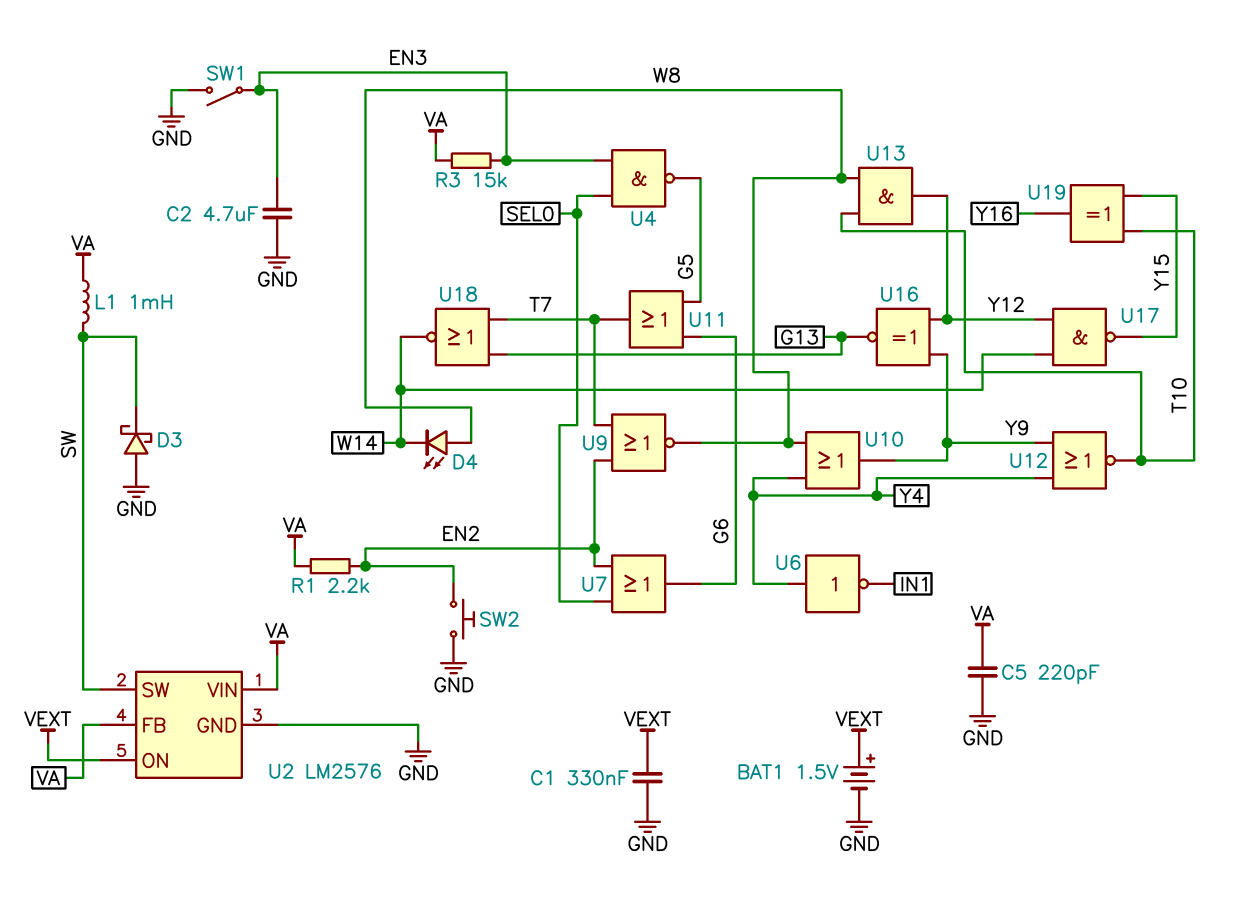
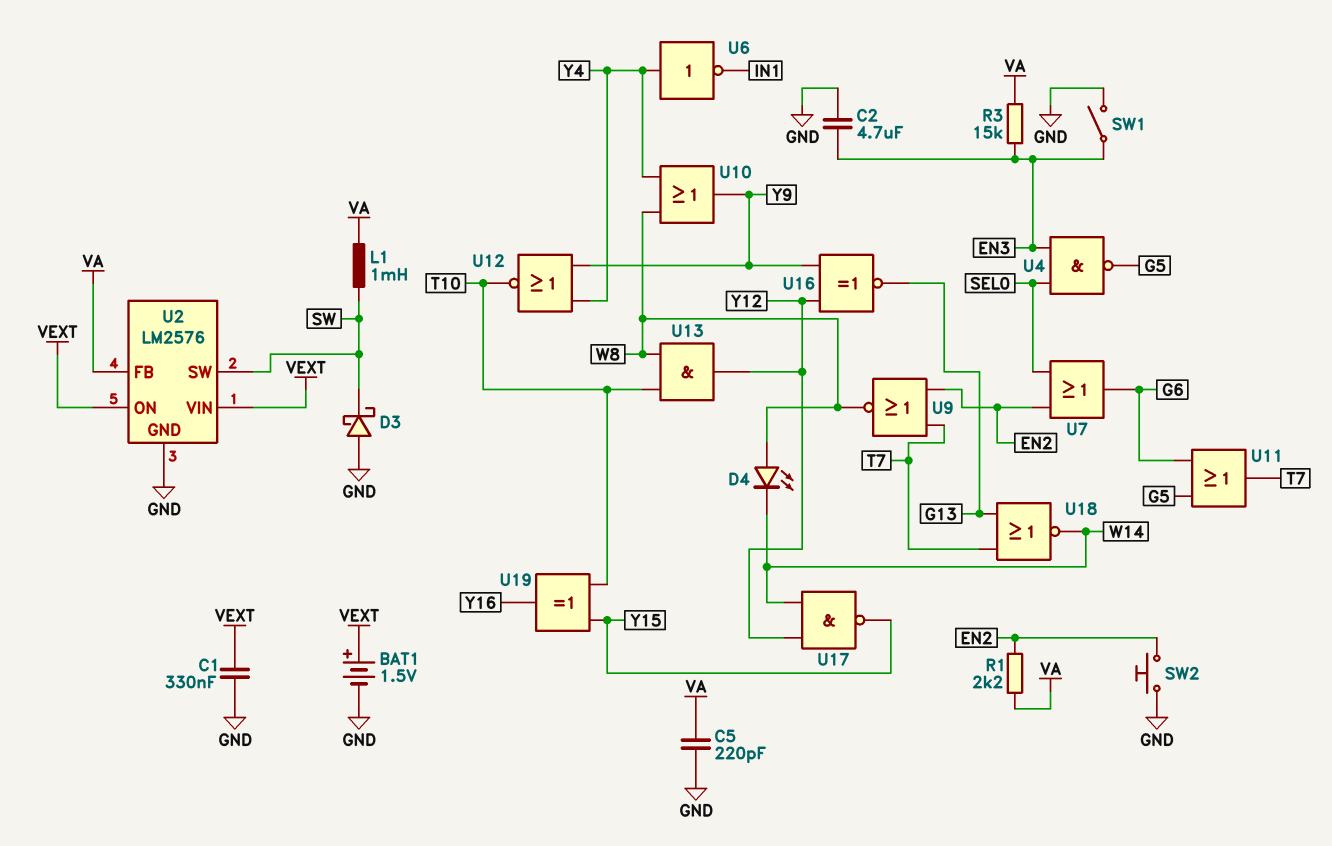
U2 pin VIN: VA -> VEXT

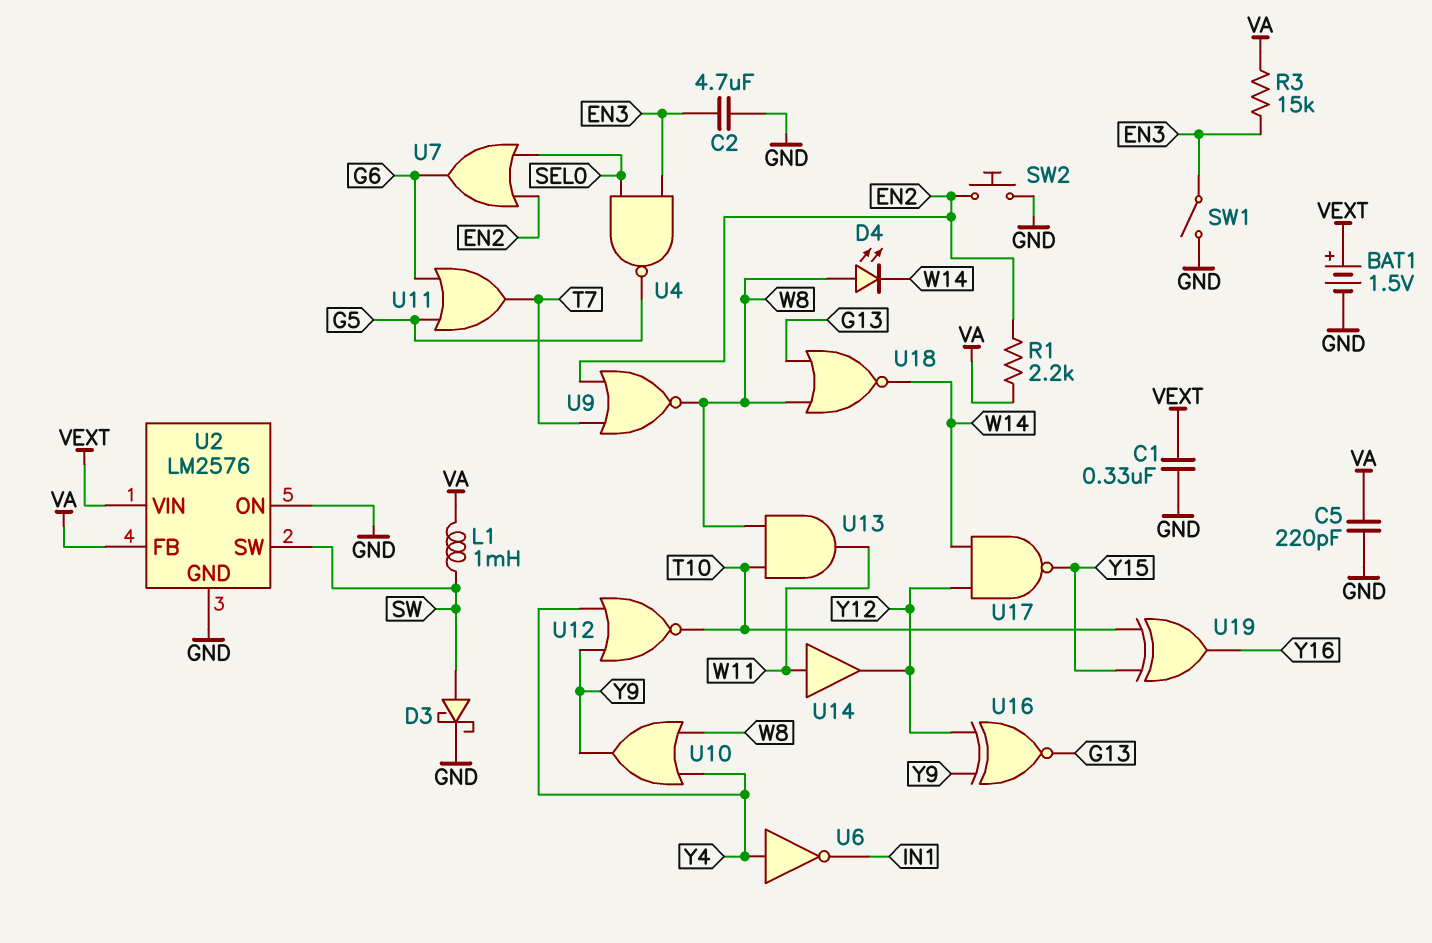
D3: schottky (A GND, K SW) -> schottky (A SW, K GND)
U2 pin ON: VEXT -> GND
U13: AND (in T10, in W8, out Y12) -> AND (in T10, in W8, out W11)
U14: none -> buffer (in W11, out Y12)
U18: NOR (in G13, in T7, out W14) -> NOR (in G13, in W8, out W14)

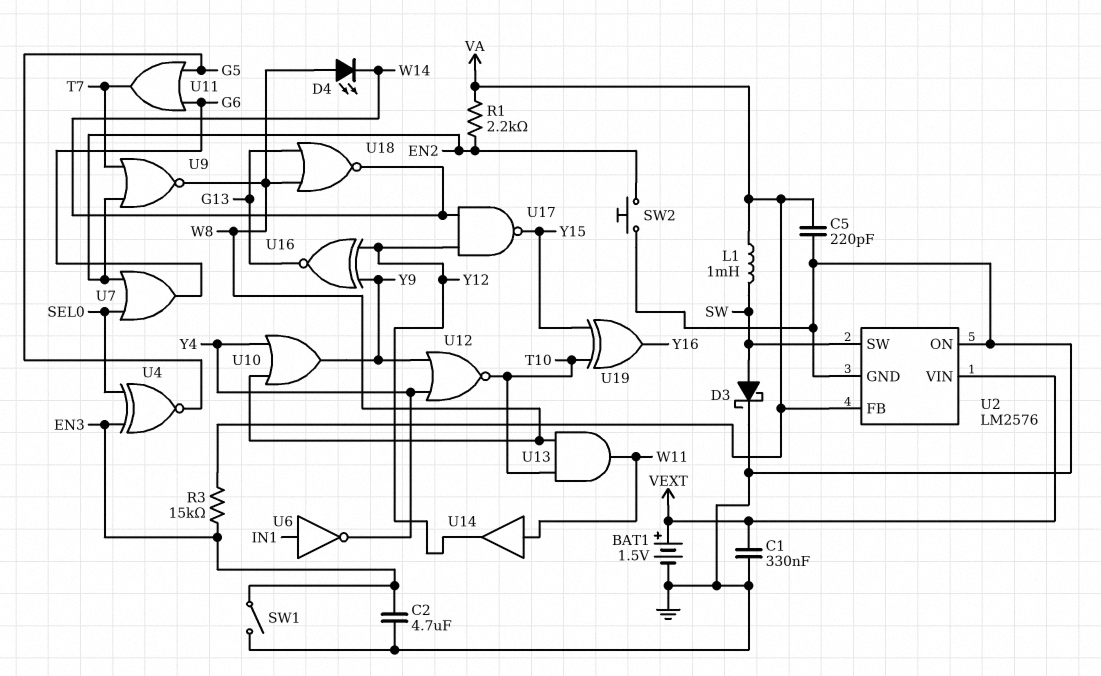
U4: NAND (in EN3, in SEL0, out G5) -> XNOR (in EN3, in SEL0, out G5)
U6: NOT (in Y4, out IN1) -> NOT (in IN1, out Y4)

